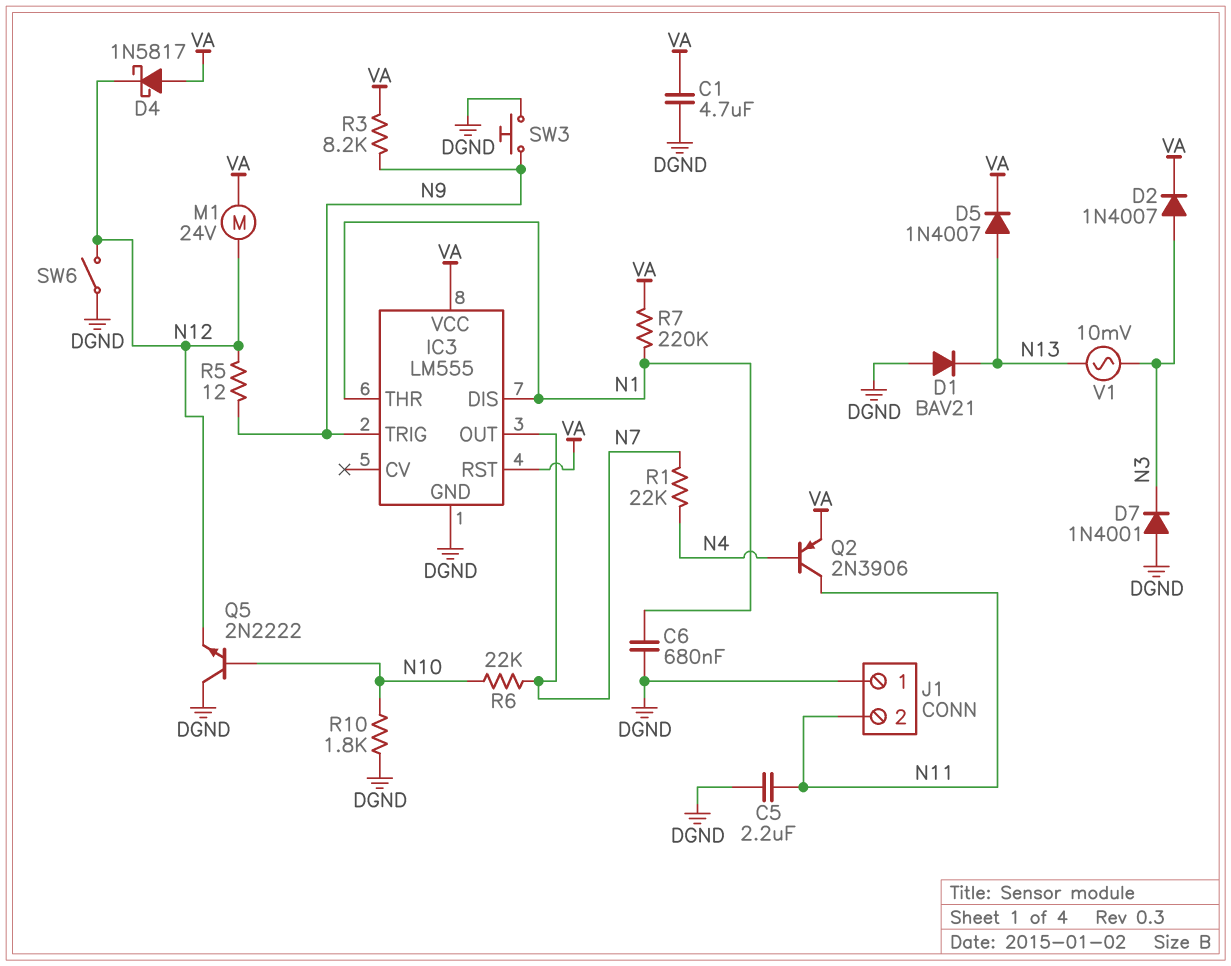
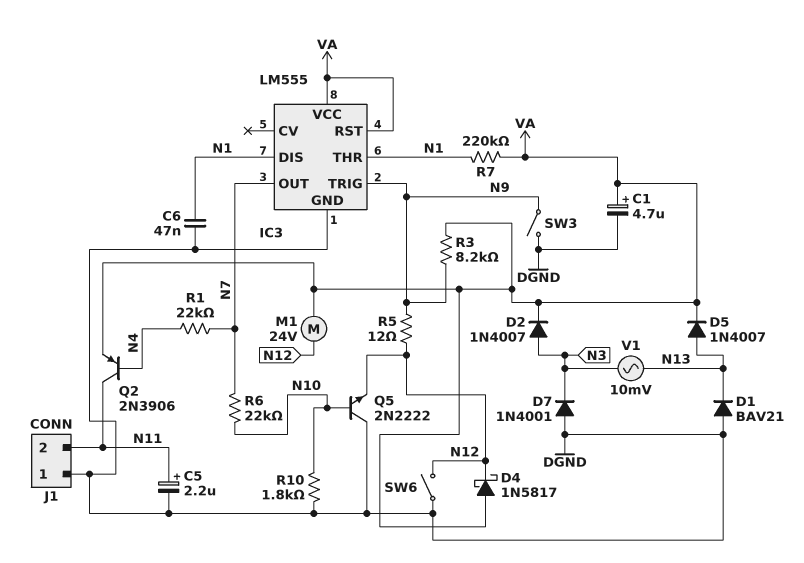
C1: 4.7uF (DGND, VA) -> 4.7uF (plus VA, minus DGND)
C5: 2.2uF (DGND, N11) -> 2.2uF (plus N11, minus DGND)
C6: 680nF (DGND, N1) -> 47nF (DGND, N1)
SW3: button (DGND, N9) -> switch (DGND, N9)

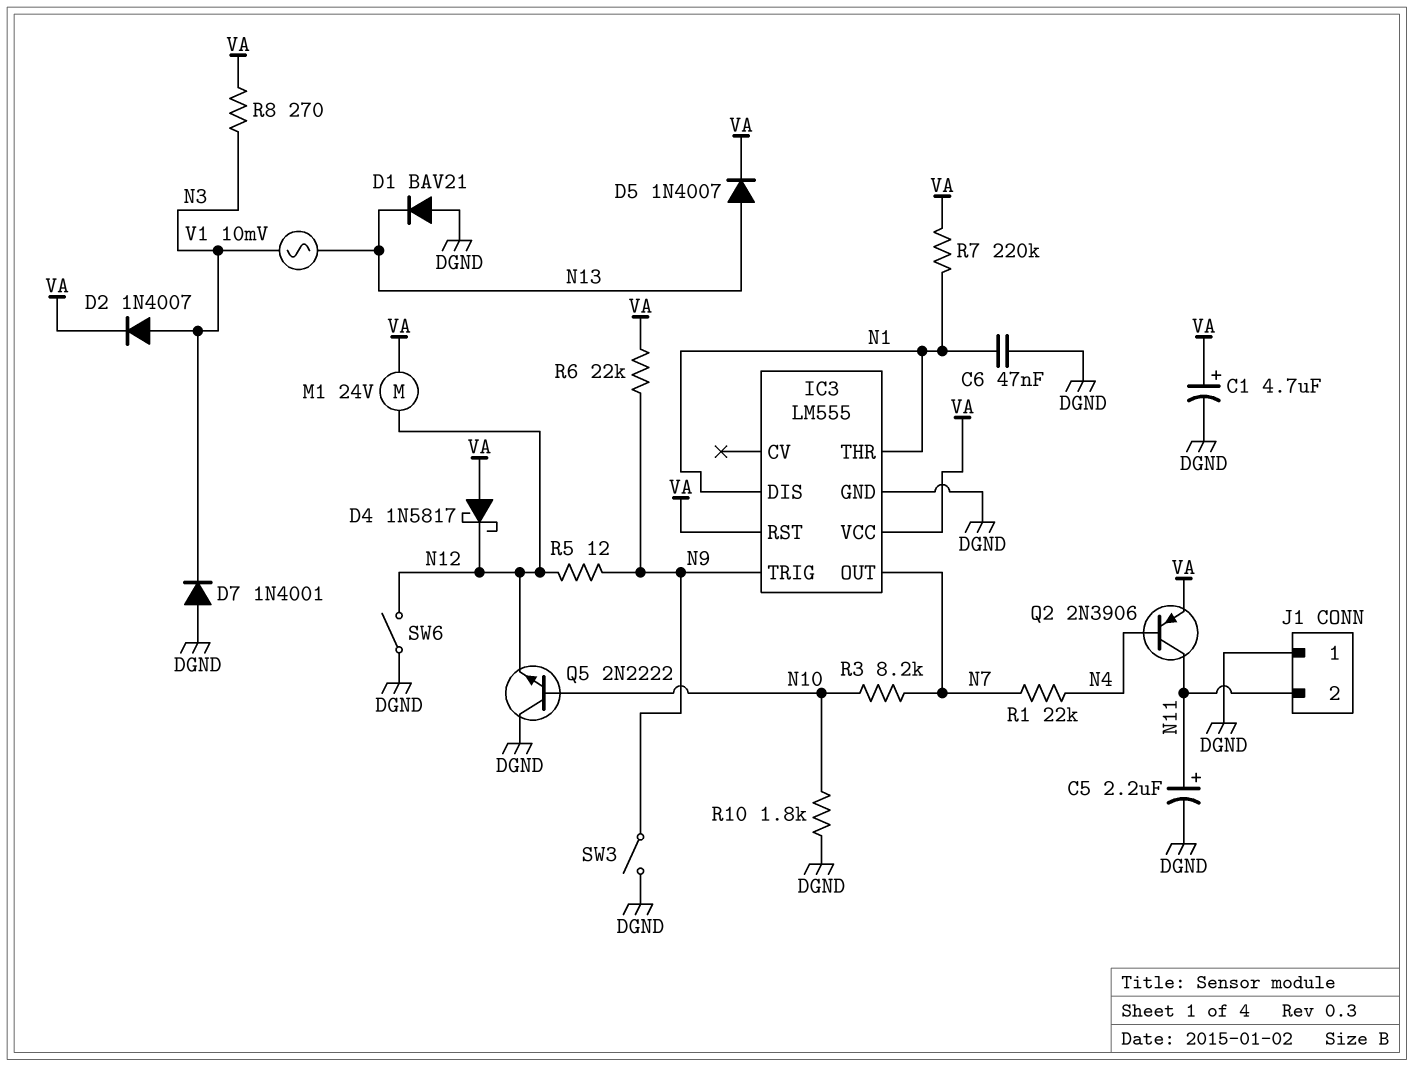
R3: 8.2k (N9, VA) -> 8.2k (N7, N10)
R6: 22k (N7, N10) -> 22k (N9, VA)
R8: none -> 270 (N3, VA)

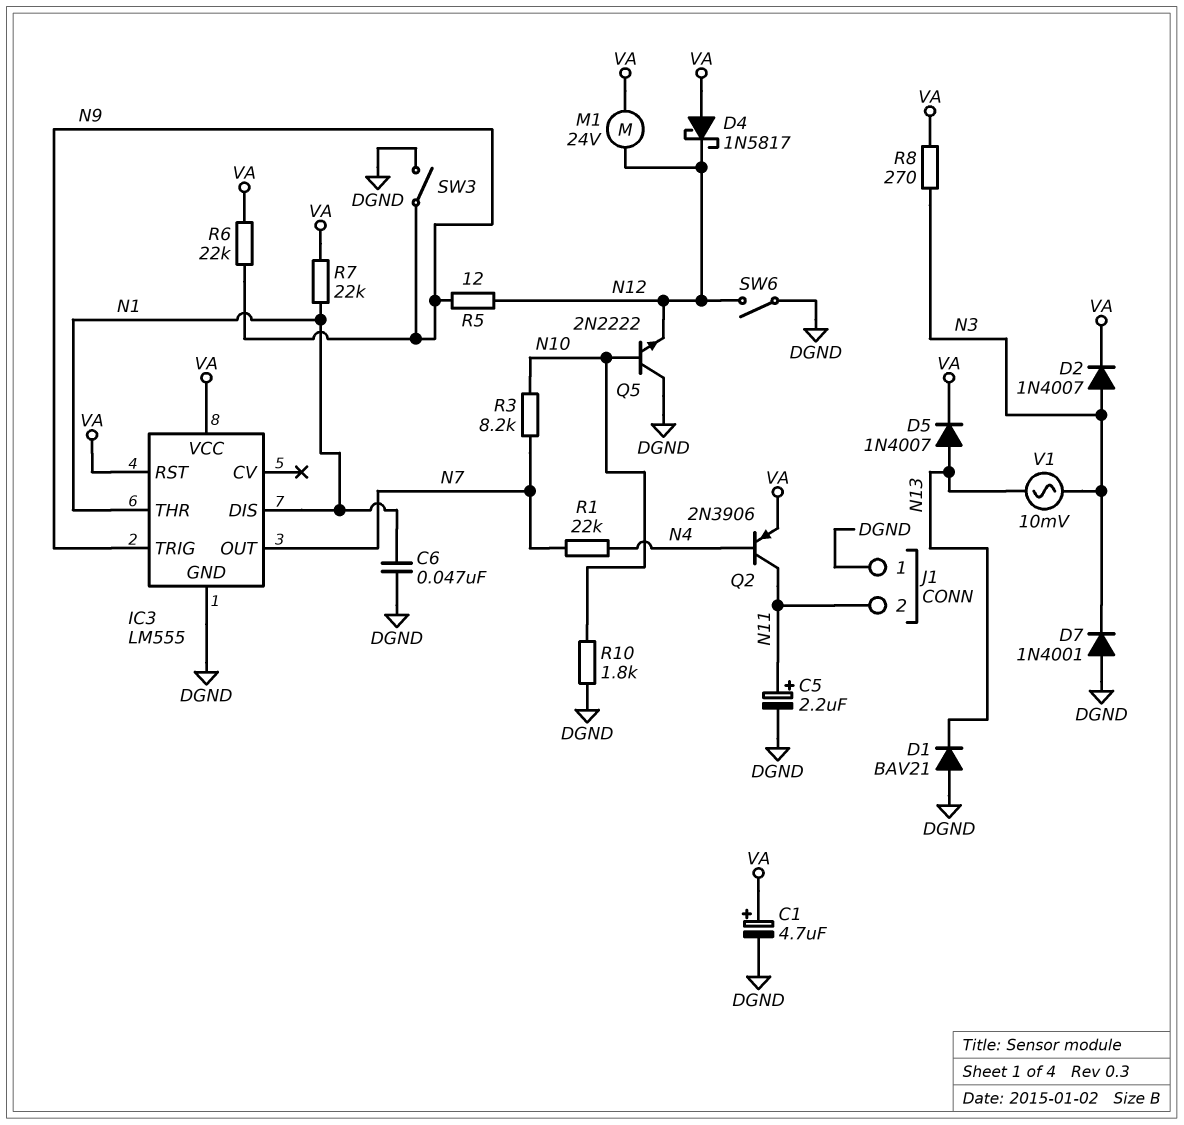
R7: 220k (N1, VA) -> 22k (N1, VA)

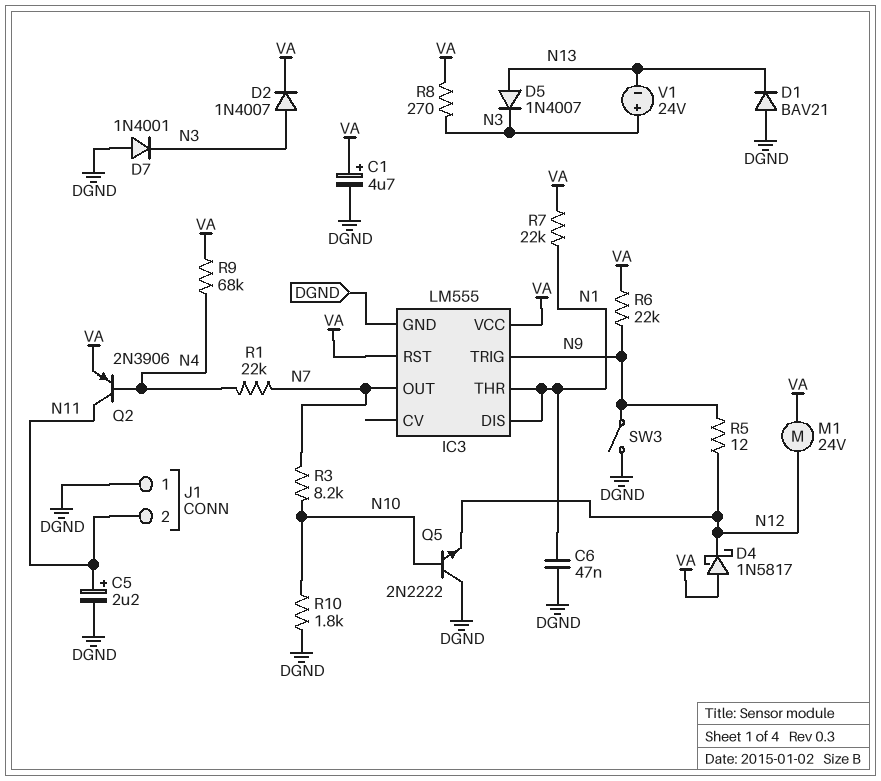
D5: diode 1N4007 (A N13, K VA) -> diode 1N4007 (A N13, K N3)
R9: none -> 68k (N4, VA)
SW6: switch (DGND, N12) -> none
V1: AC 10mV (N3, N13) -> 24V (plus N3, minus N13)

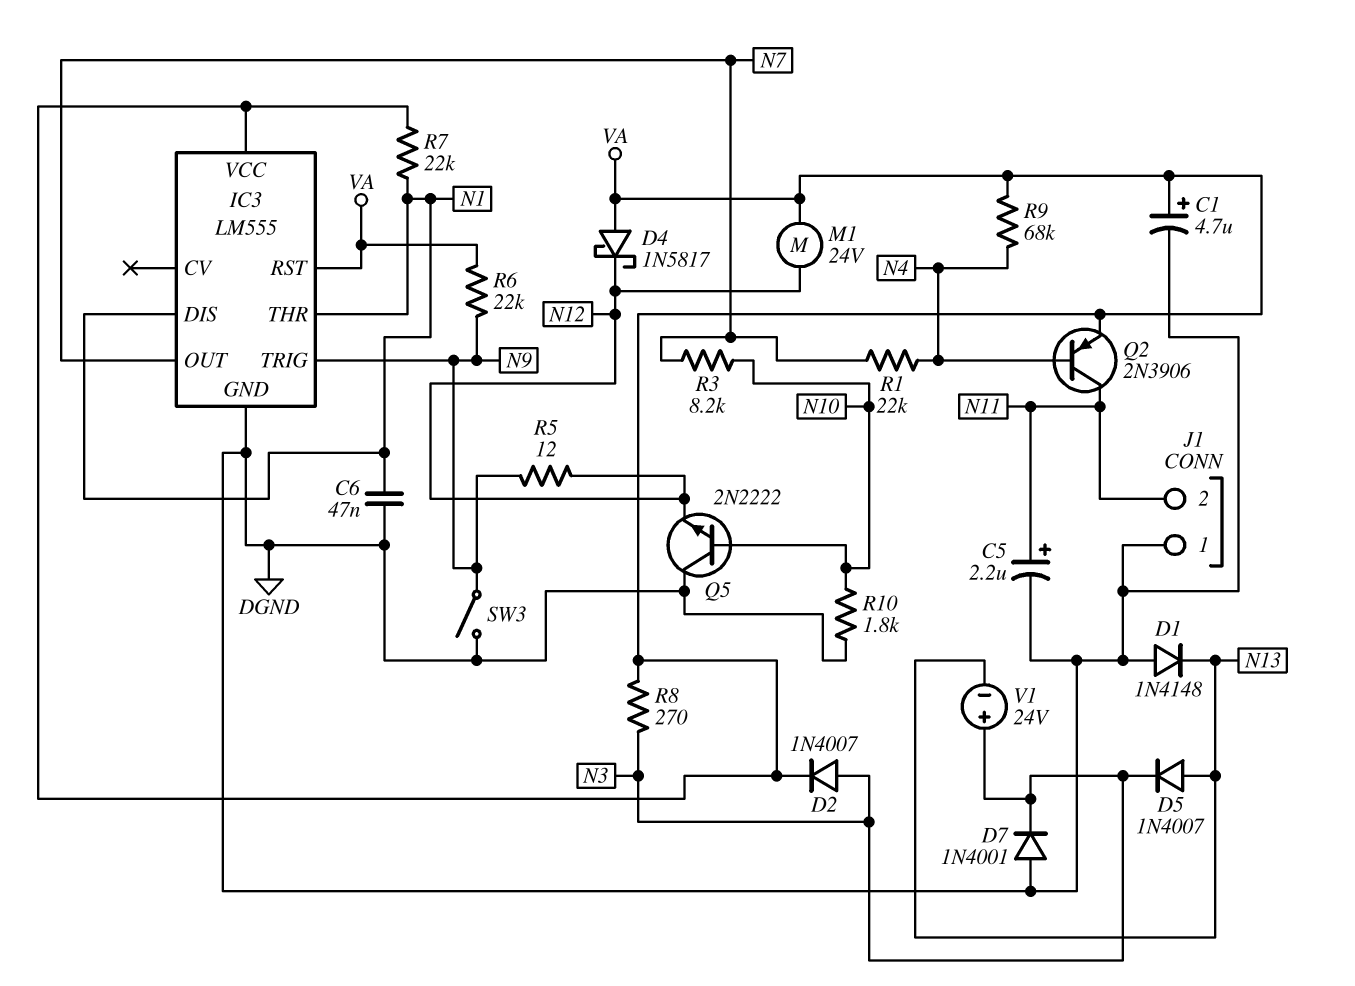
D1: diode BAV21 (A DGND, K N13) -> diode 1N4148 (A DGND, K N13)

